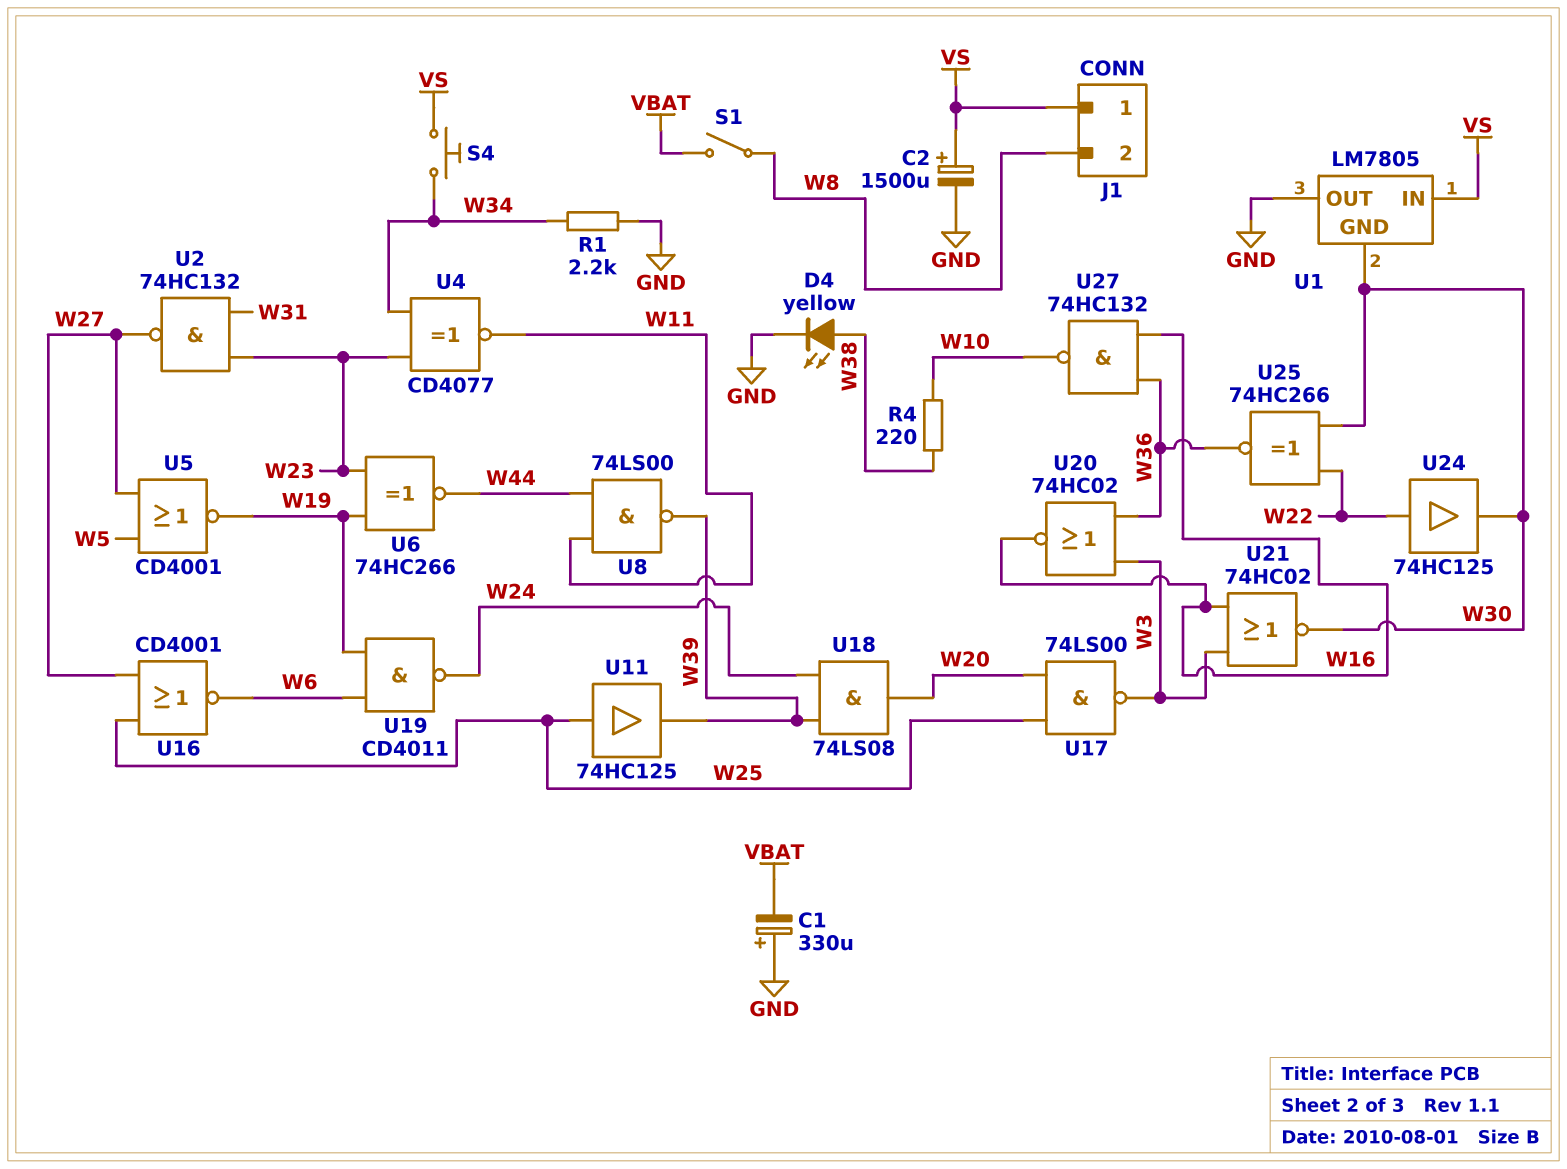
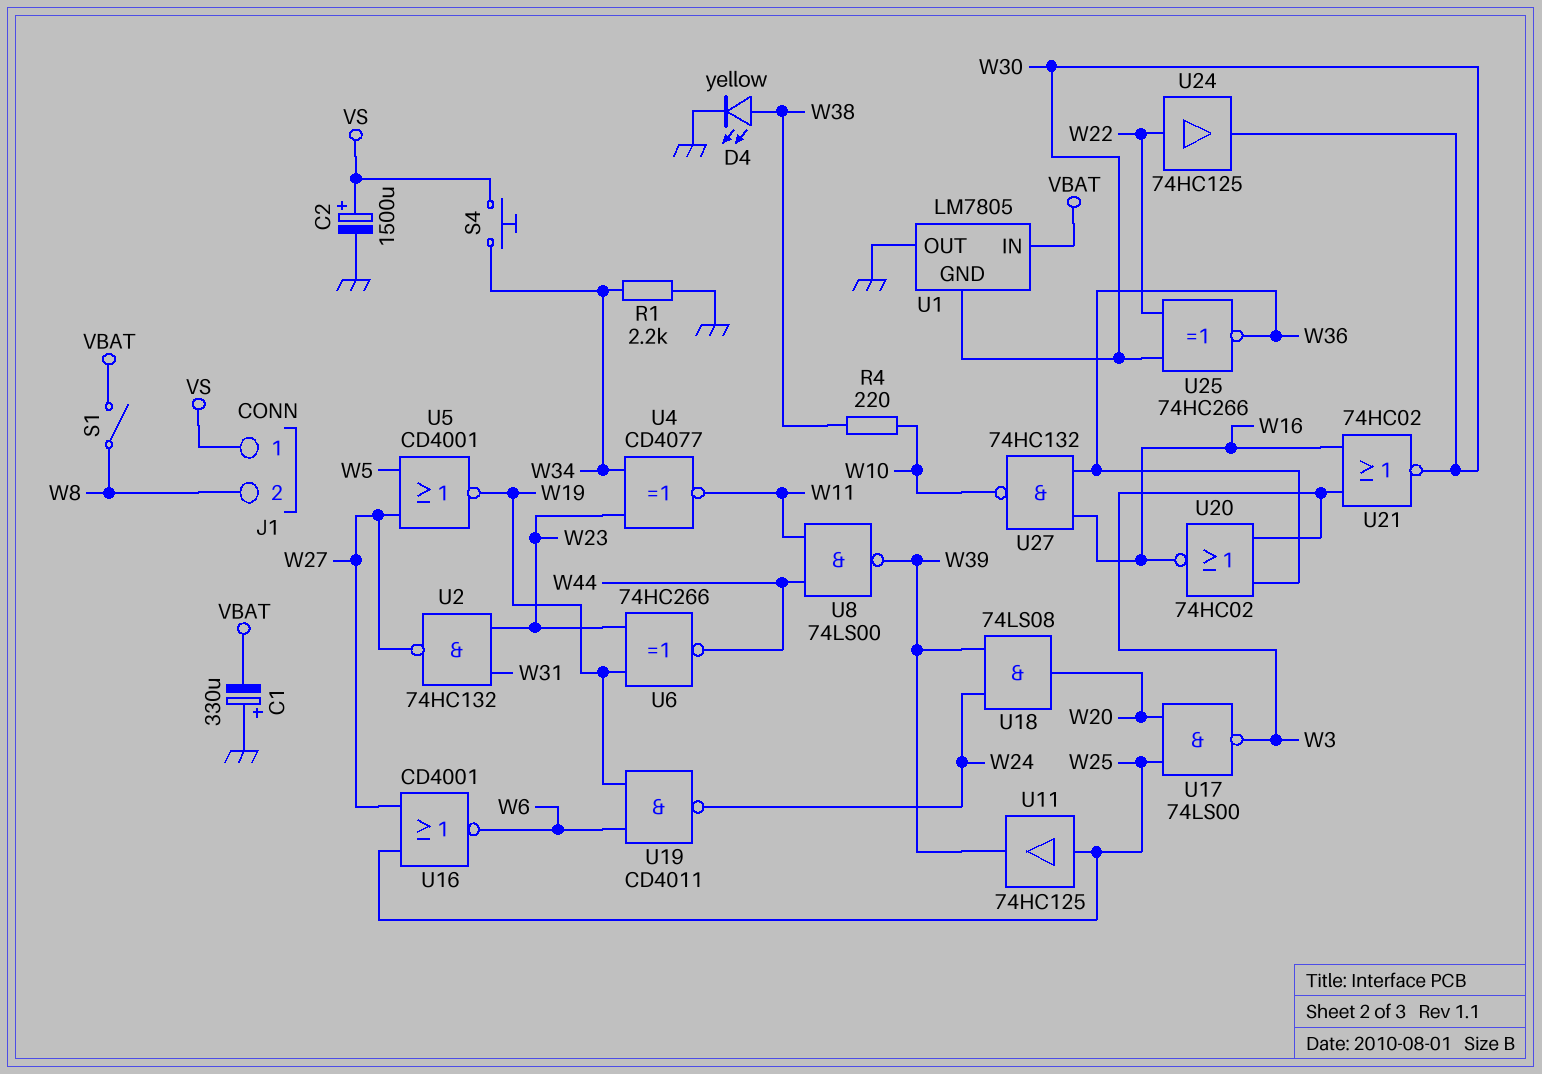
U1 pin IN: VS -> VBAT

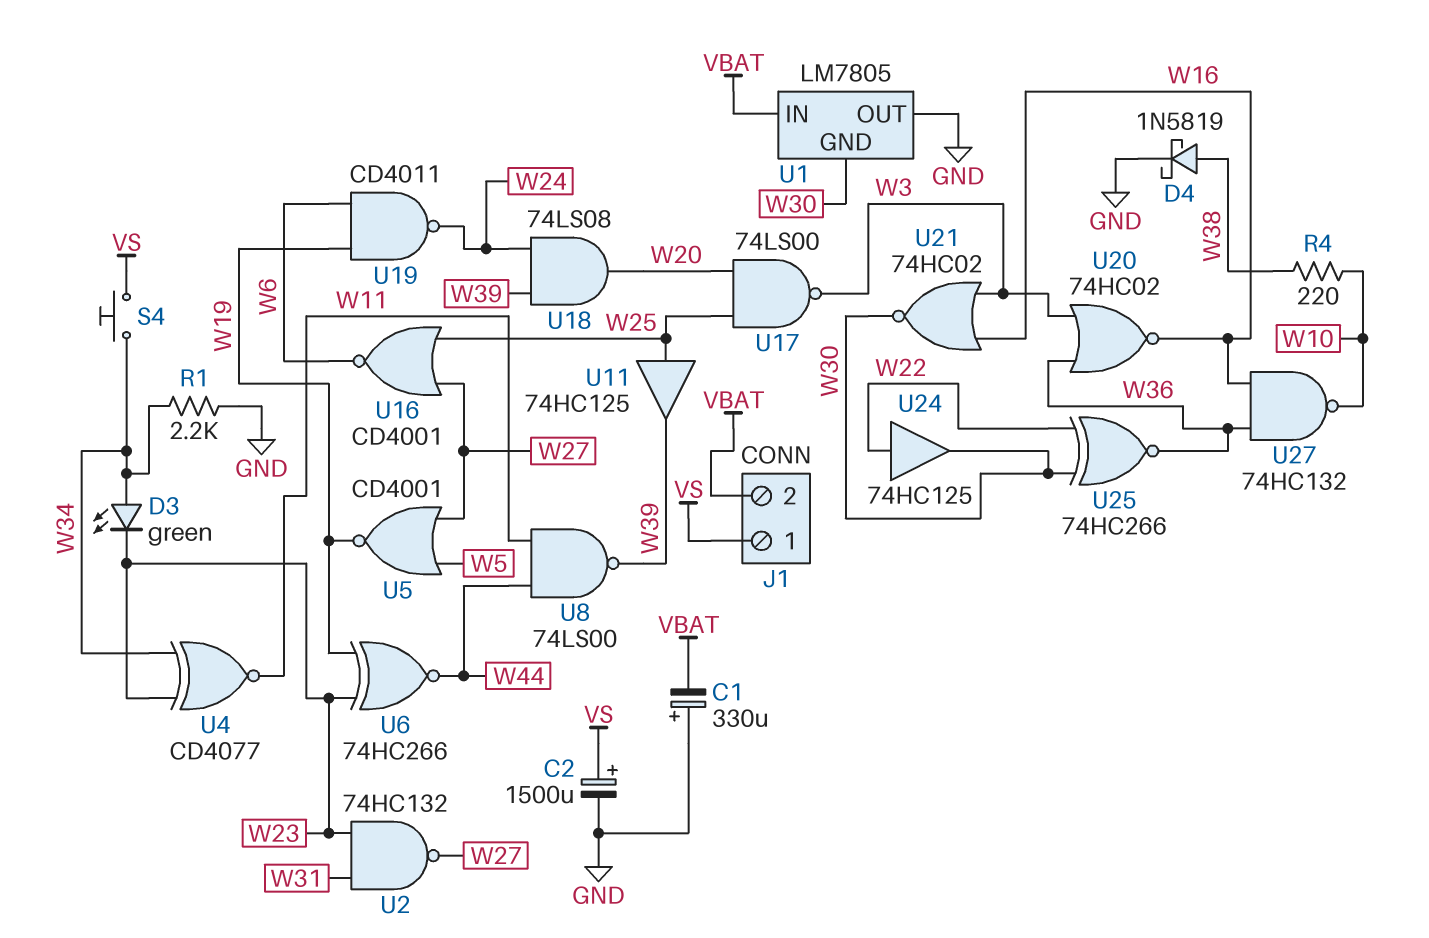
D3: none -> LED green (A W34, K W23)
D4: LED yellow (A W38, K GND) -> schottky 1N5819 (A W38, K GND)
J1 pin 2: W8 -> VBAT
S1: switch (VBAT, W8) -> none

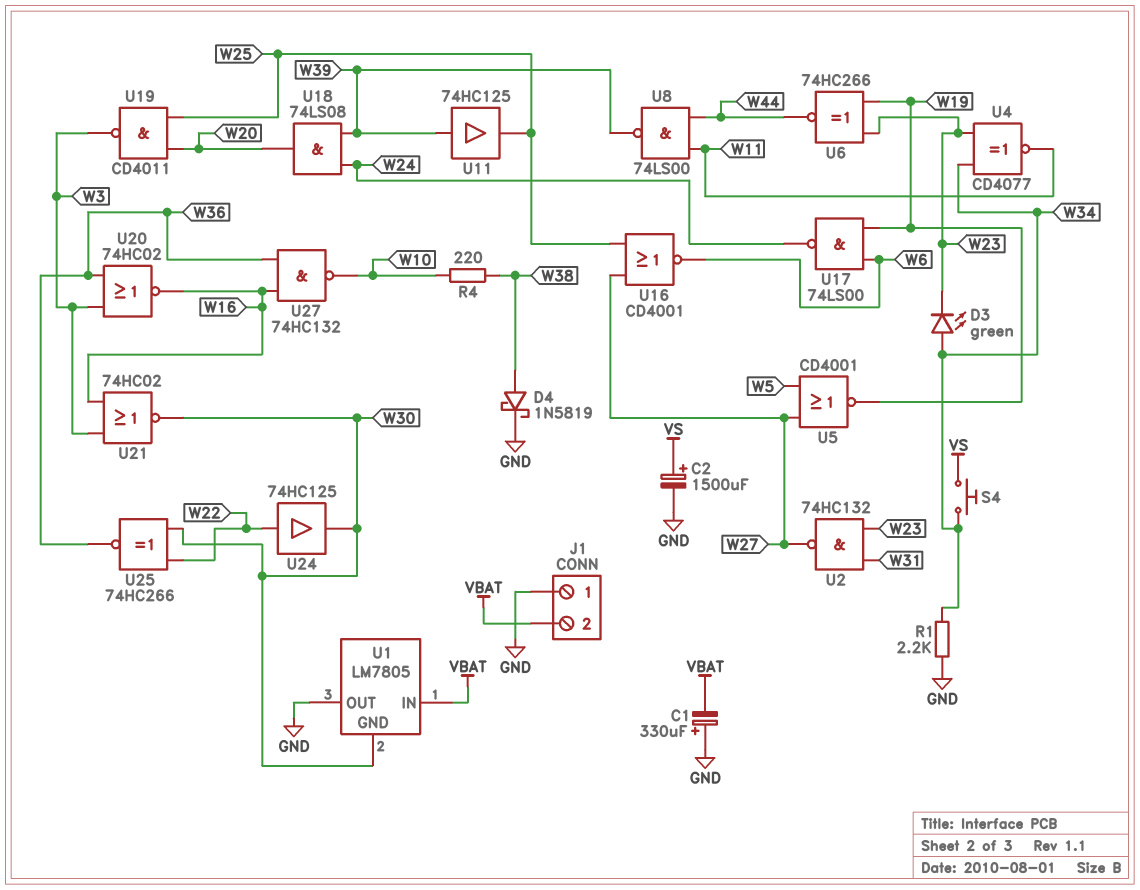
J1 pin 1: VS -> GND
U11: buffer 74HC125 (in W25, out W39) -> buffer 74HC125 (in W39, out W25)
U17: NAND 74LS00 (in W20, in W25, out W3) -> NAND 74LS00 (in W6, in W19, out W24)
U19: NAND CD4011 (in W6, in W19, out W24) -> NAND CD4011 (in W20, in W25, out W3)

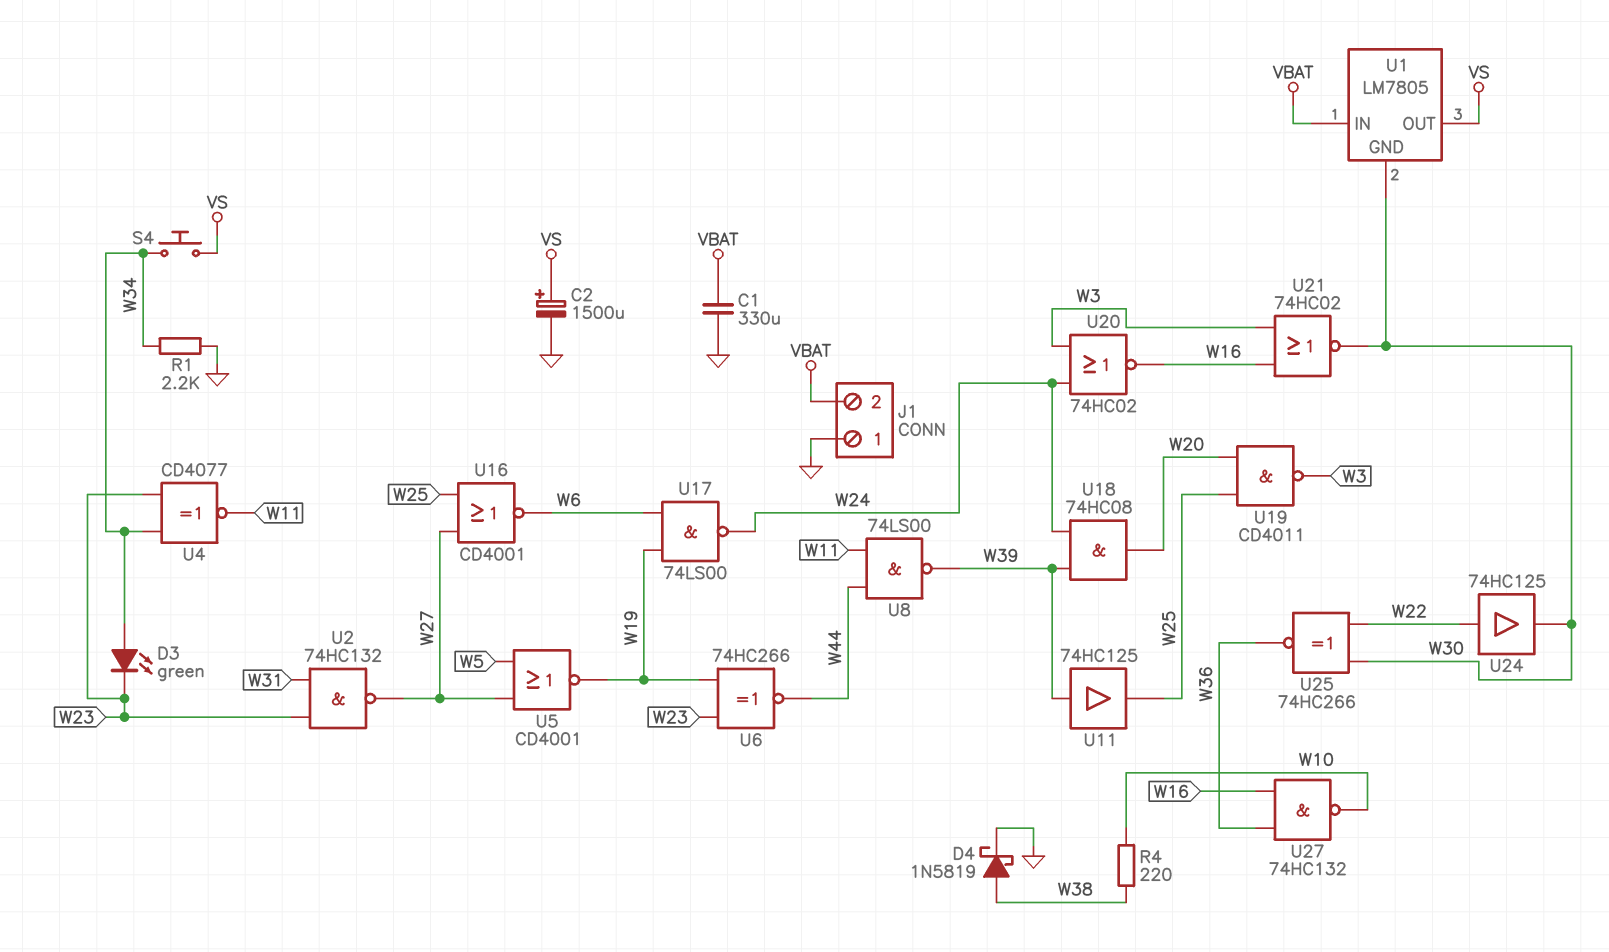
C1: 330uF (plus GND, minus VBAT) -> 330uF (GND, VBAT)
U1 pin OUT: GND -> VS
U18: AND 74LS08 (in W24, in W39, out W20) -> AND 74HC08 (in W24, in W39, out W20)
U20: NOR 74HC02 (in W3, in W36, out W16) -> NOR 74HC02 (in W3, in W24, out W16)

